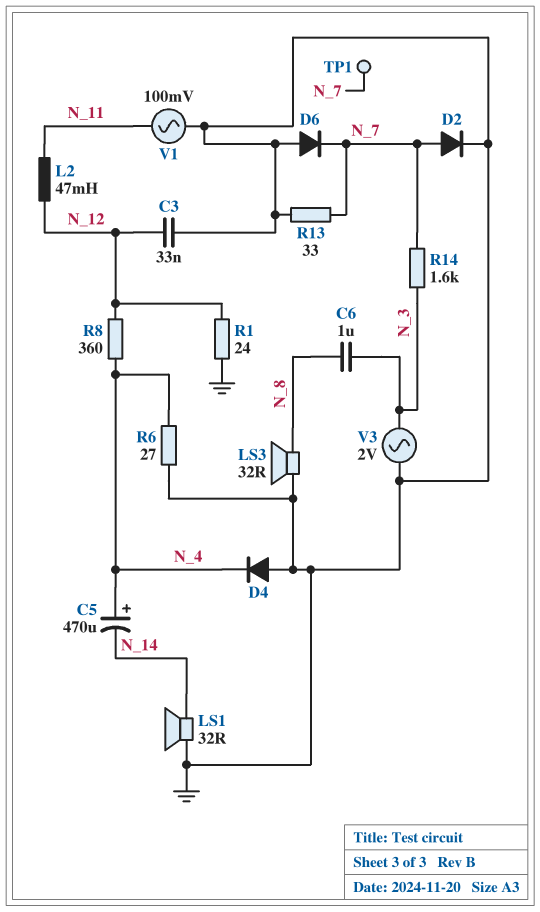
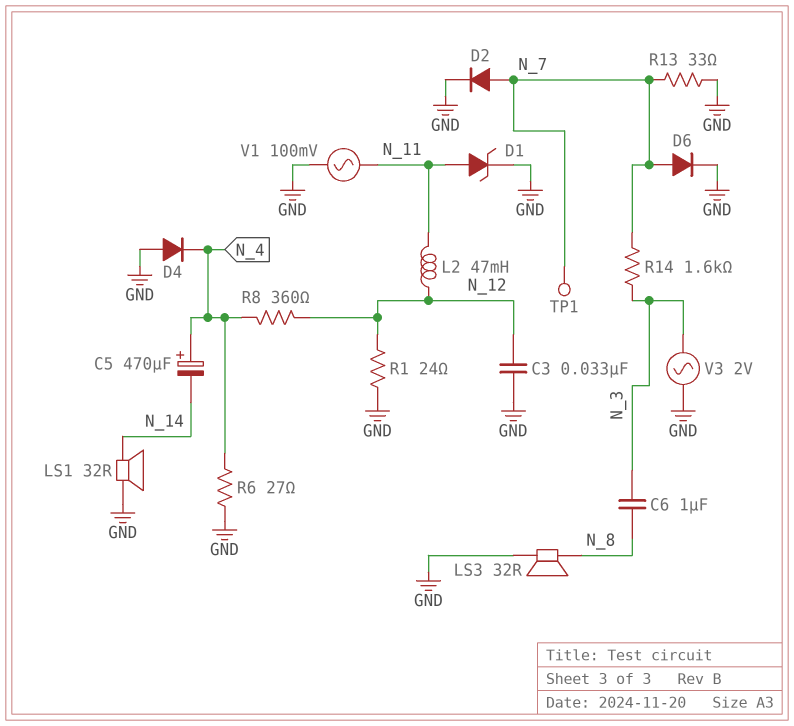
D1: none -> zener (A N_11, K GND)
D6: diode (A GND, K N_7) -> diode (A N_7, K GND)

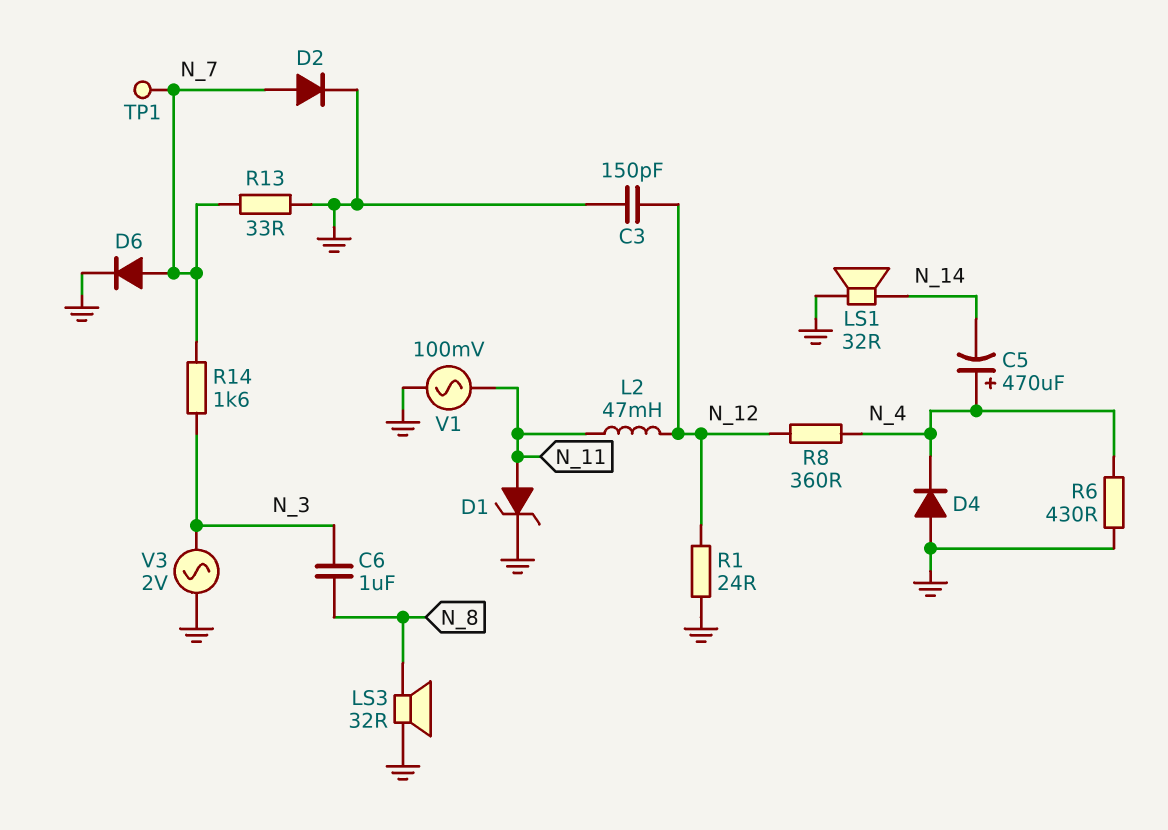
C3: 33nF (GND, N_12) -> 150pF (GND, N_12)
R6: 27 (GND, N_4) -> 430 (GND, N_4)

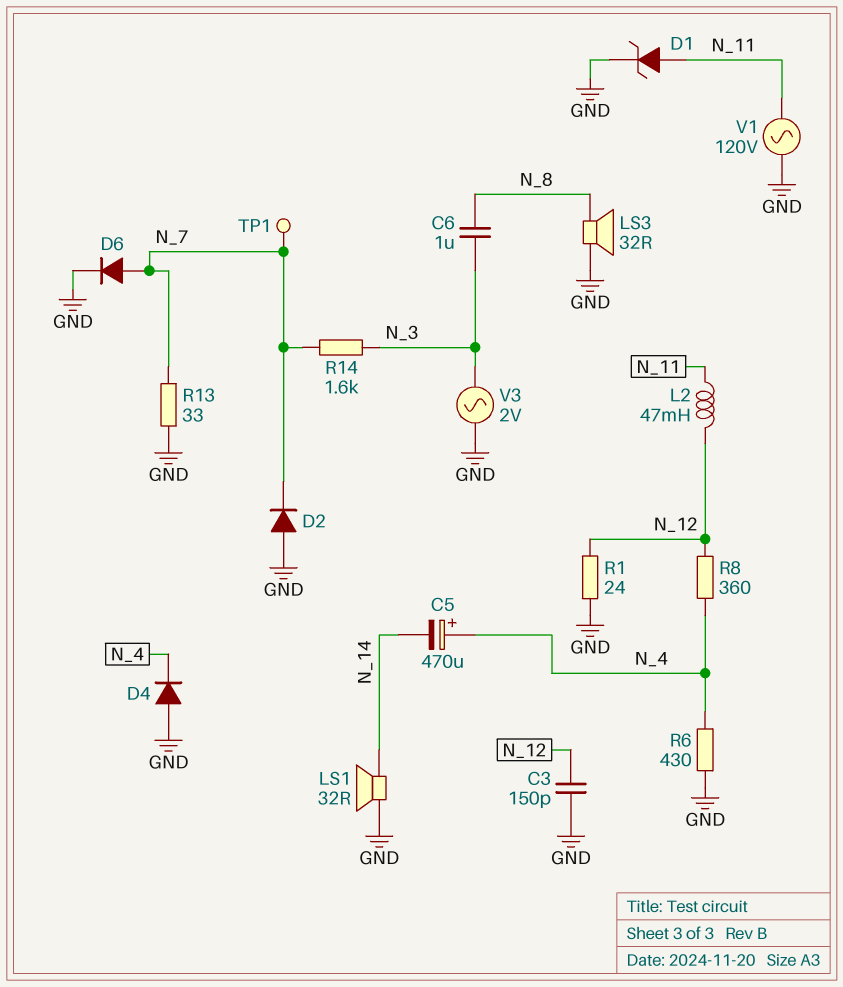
D2: diode (A N_7, K GND) -> diode (A GND, K N_7)
V1: AC 100mV (GND, N_11) -> AC 120V (GND, N_11)

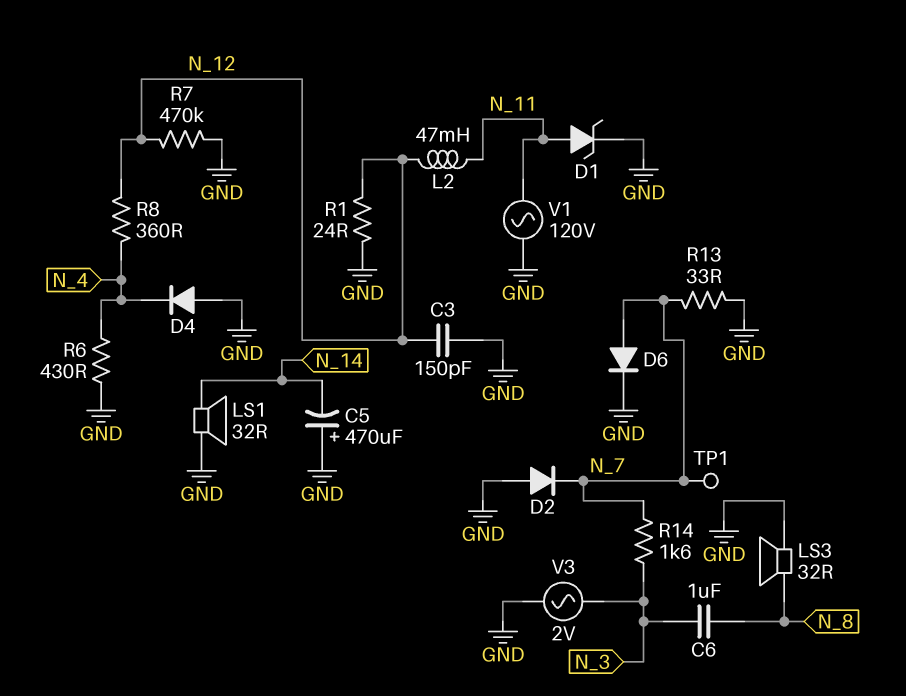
C5: 470uF (plus N_4, minus N_14) -> 470uF (plus GND, minus N_14)
R7: none -> 470k (GND, N_12)

